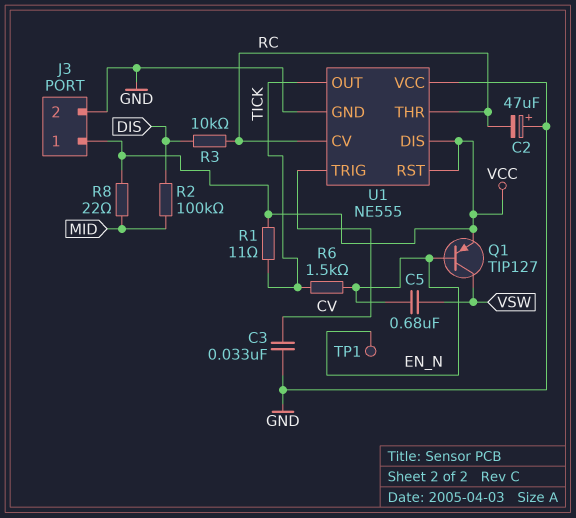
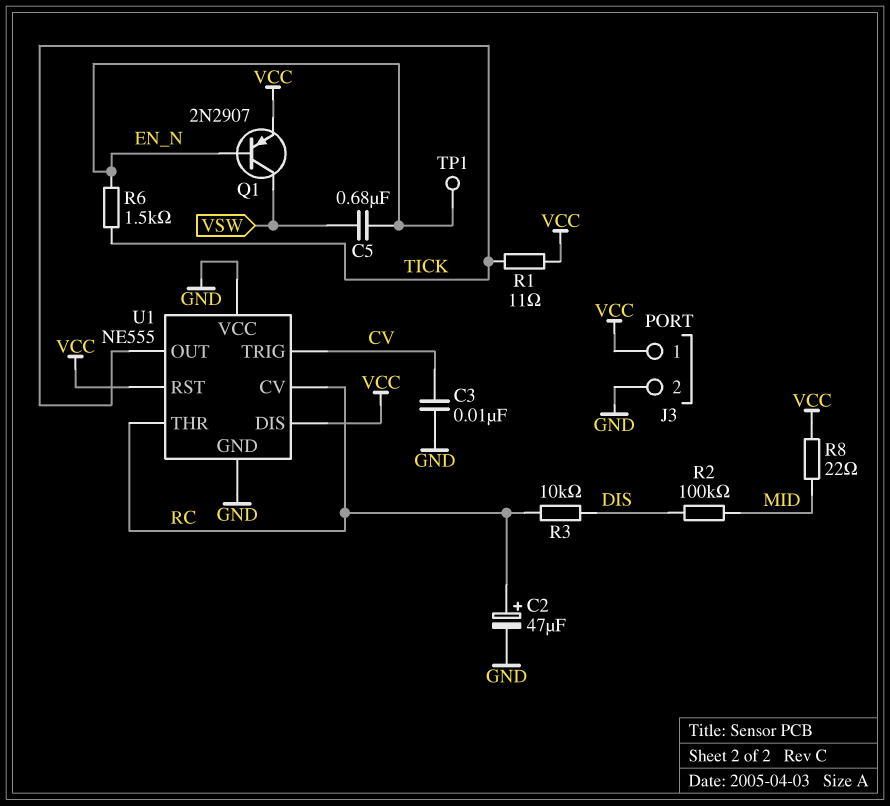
C2: 47uF (plus GND, minus RC) -> 47uF (plus RC, minus GND)
C3: 33nF (CV, GND) -> 10nF (CV, GND)
Q1: PNP TIP127 (B EN_N, C VSW, E VCC) -> PNP 2N2907 (B EN_N, C VSW, E VCC)

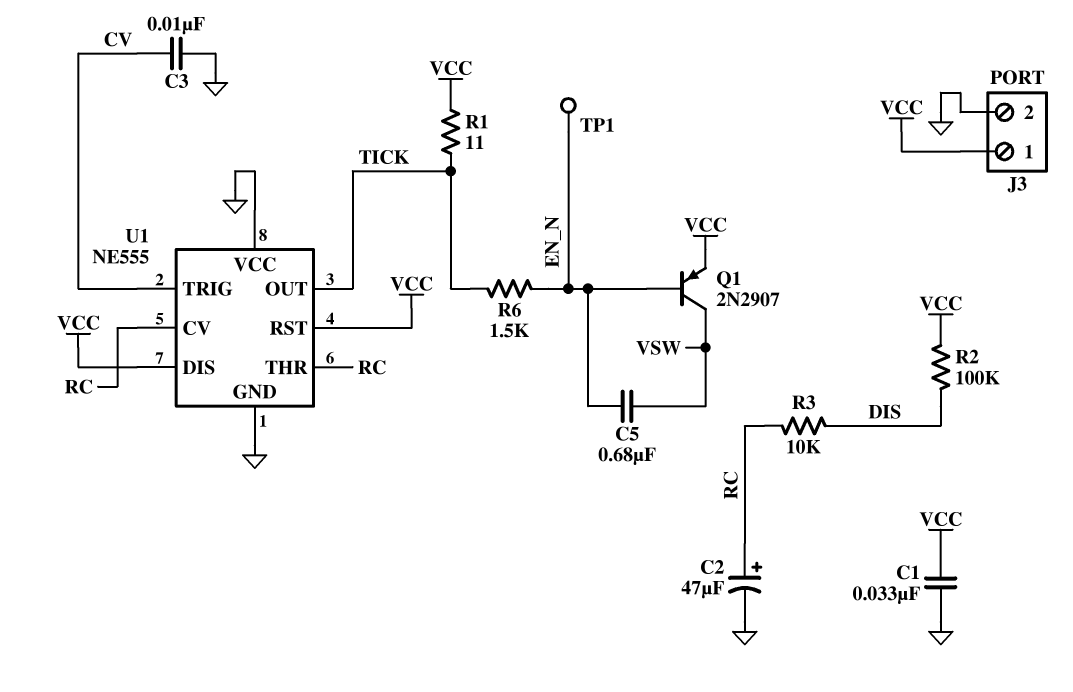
C1: none -> 33nF (GND, VCC)
R2: 100k (DIS, MID) -> 100k (DIS, VCC)
R8: 22 (MID, VCC) -> none

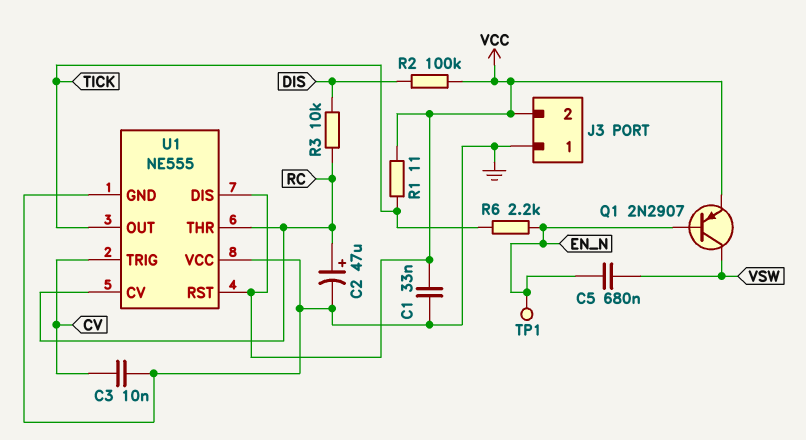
J3 pin 1: VCC -> GND
J3 pin 2: GND -> VCC
R6: 1.5k (EN_N, TICK) -> 2.2k (EN_N, TICK)

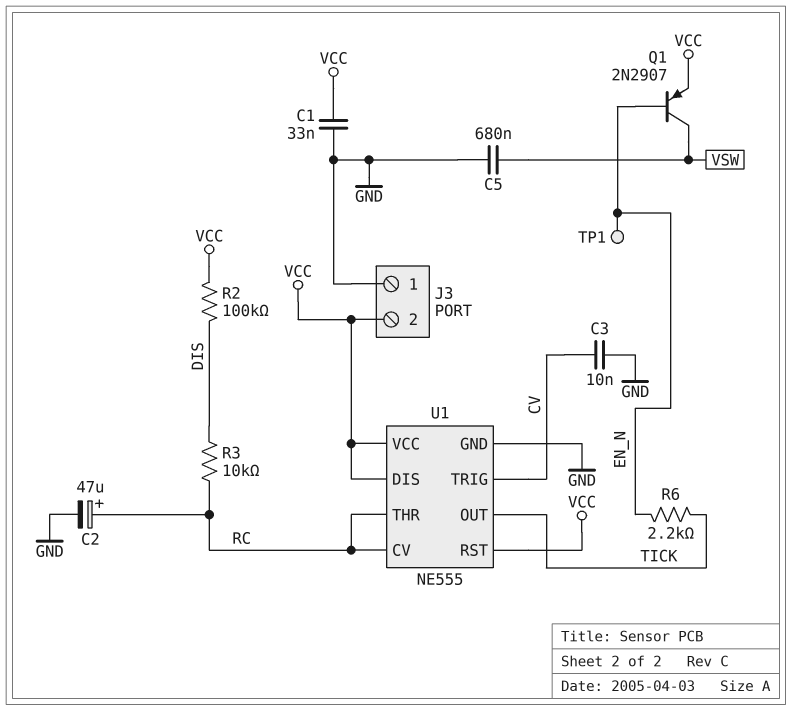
C5: 680nF (EN_N, VSW) -> 680nF (GND, VSW)
R1: 11 (TICK, VCC) -> none
U1 pin VCC: GND -> VCC

